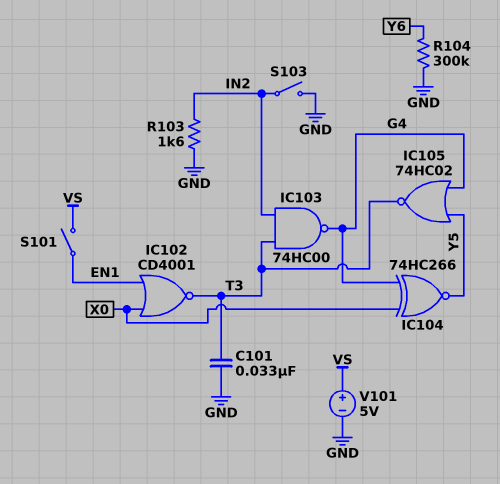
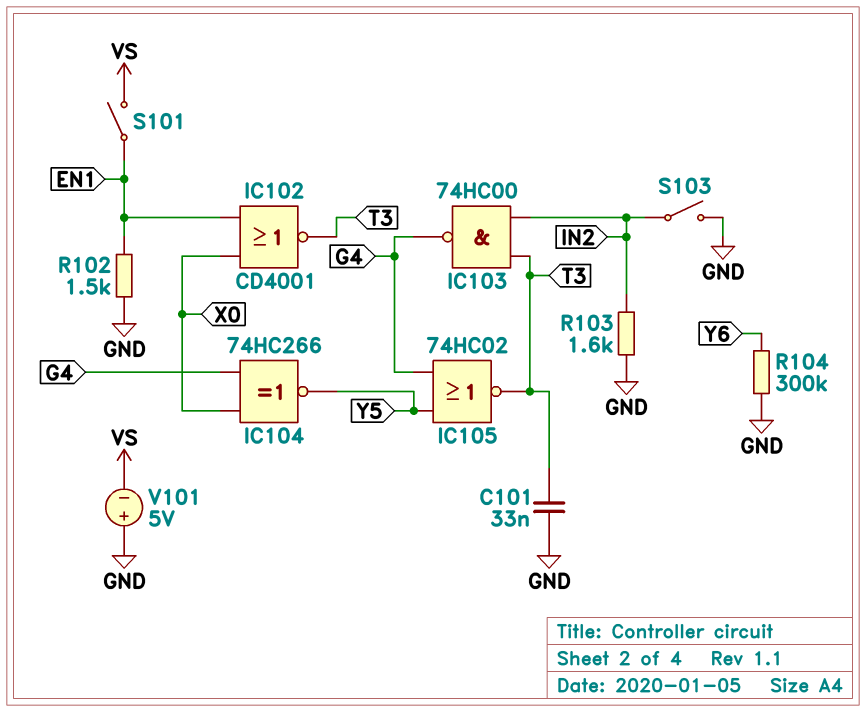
R102: none -> 1.5k (EN1, GND)
V101: 5V (plus VS, minus GND) -> 5V (plus GND, minus VS)

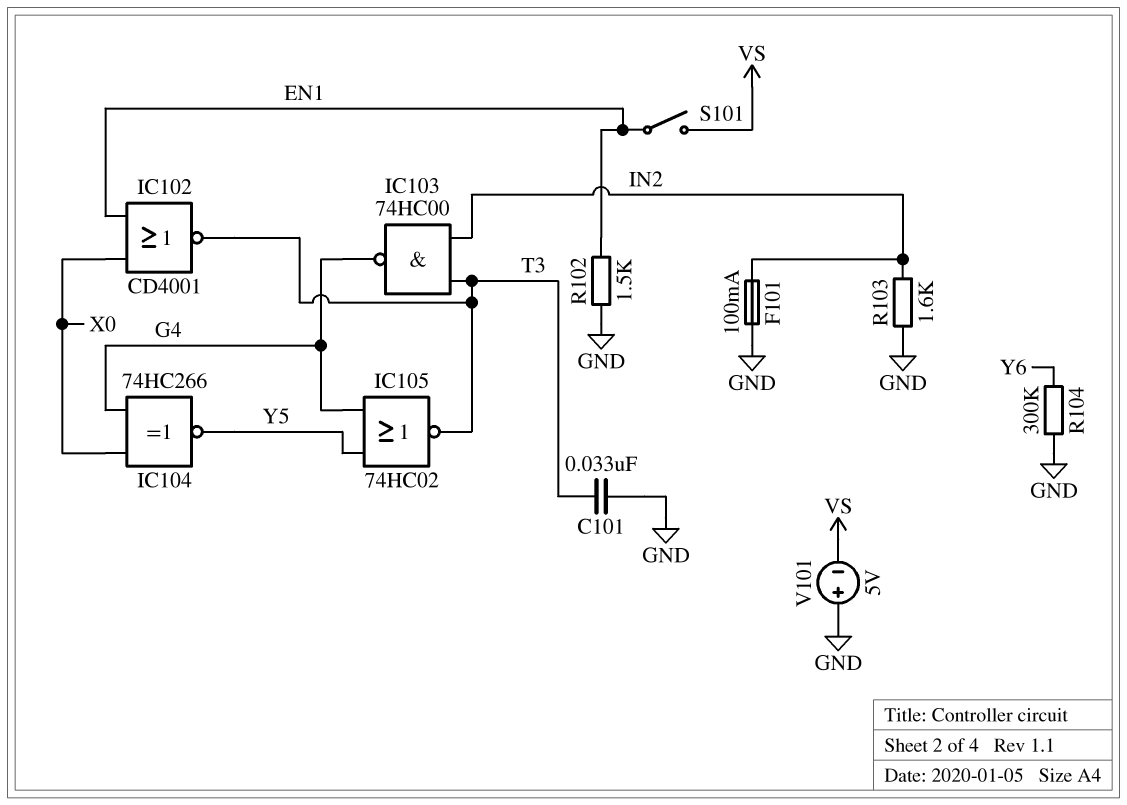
F101: none -> 100mA (GND, IN2)
S103: switch (GND, IN2) -> none

